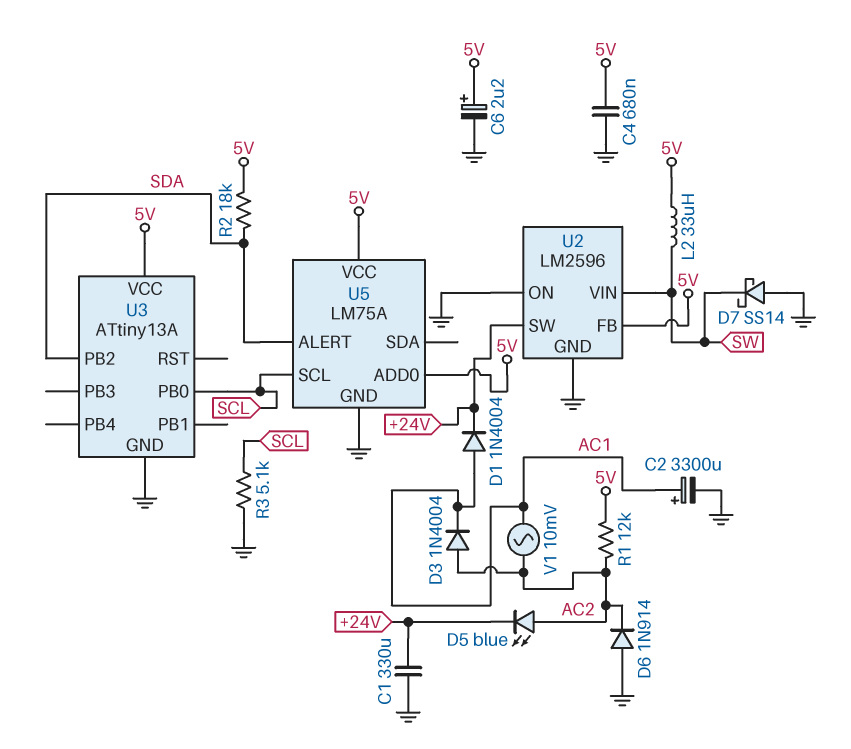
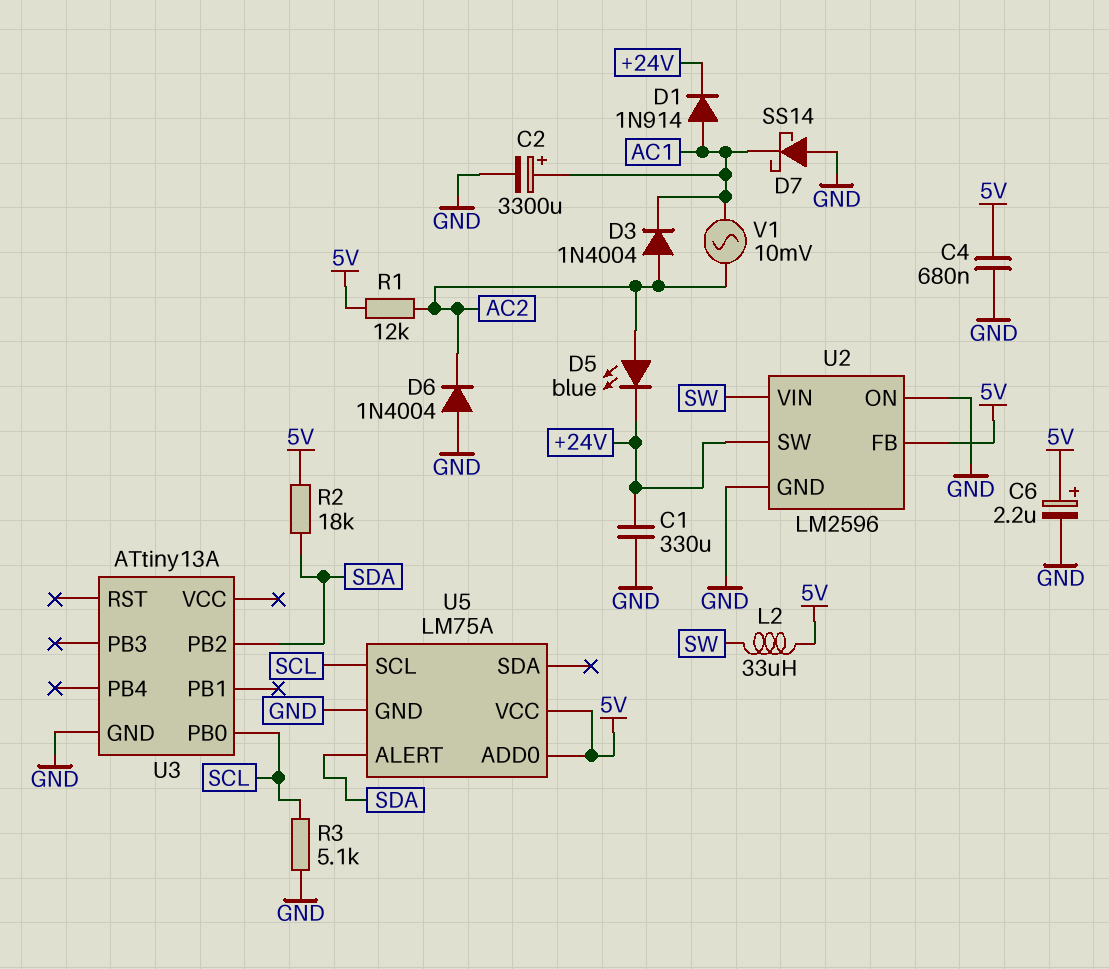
D1: diode 1N4004 (A AC1, K +24V) -> diode 1N914 (A AC1, K +24V)
D6: diode 1N914 (A GND, K AC2) -> diode 1N4004 (A GND, K AC2)
D7: schottky SS14 (A GND, K SW) -> schottky SS14 (A GND, K AC1)
U3 pin VCC: 5V -> none

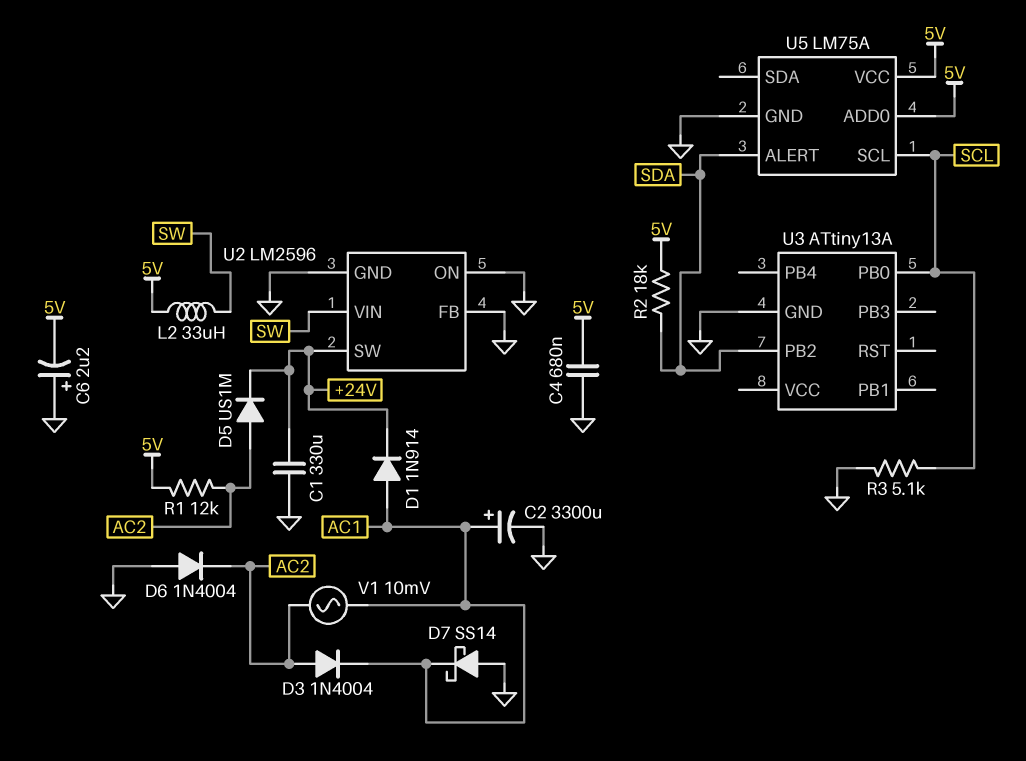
C6: 2.2uF (plus 5V, minus GND) -> 2.2uF (plus GND, minus 5V)
D5: LED blue (A AC2, K +24V) -> diode US1M (A AC2, K +24V)
U2 pin FB: 5V -> GND

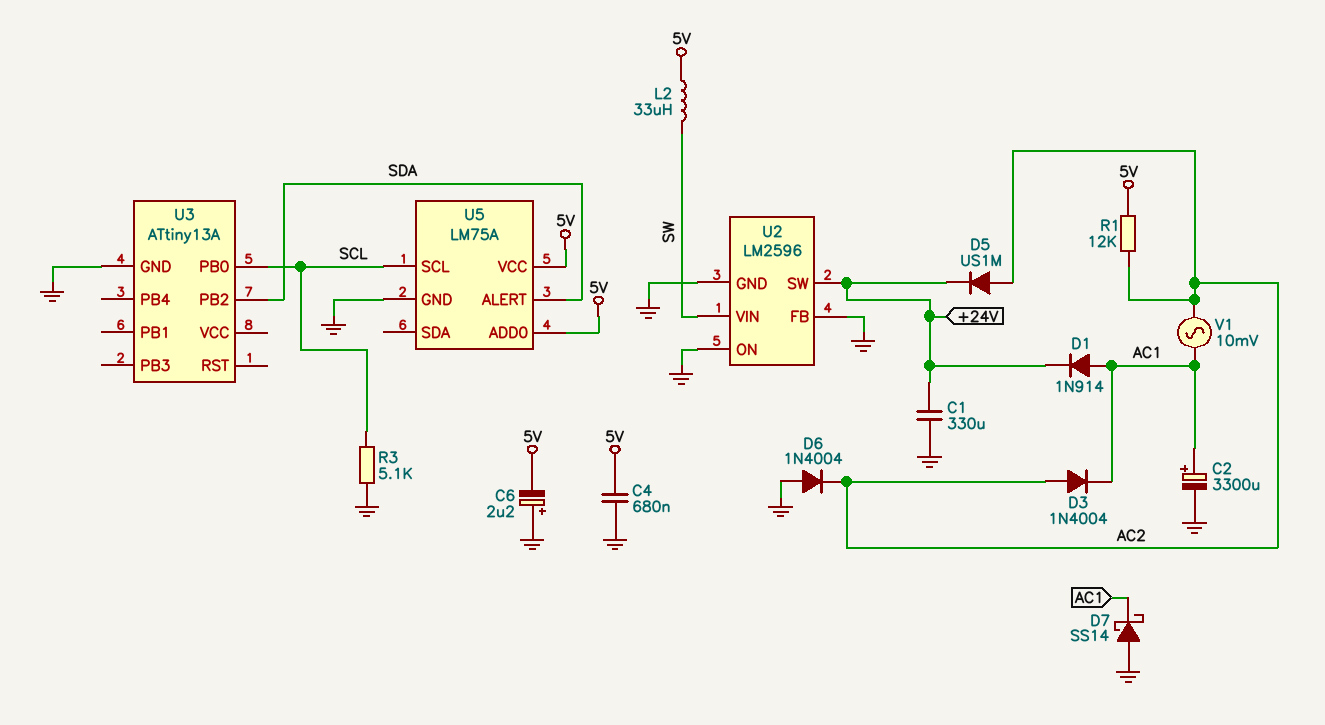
R2: 18k (5V, SDA) -> none

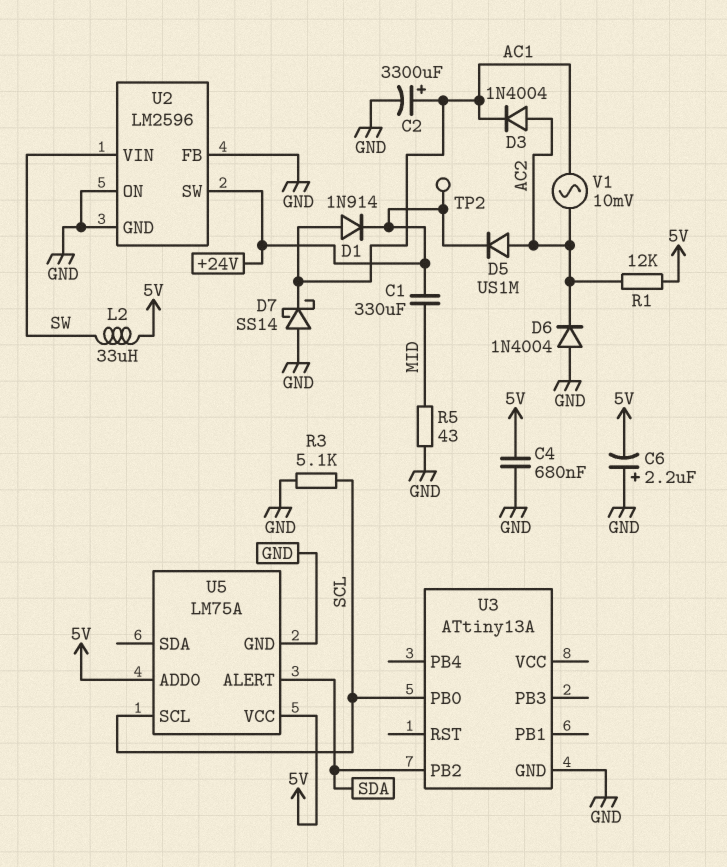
C1: 330uF (+24V, GND) -> 330uF (+24V, MID)
R5: none -> 43 (GND, MID)
TP2: none -> test point (+24V)

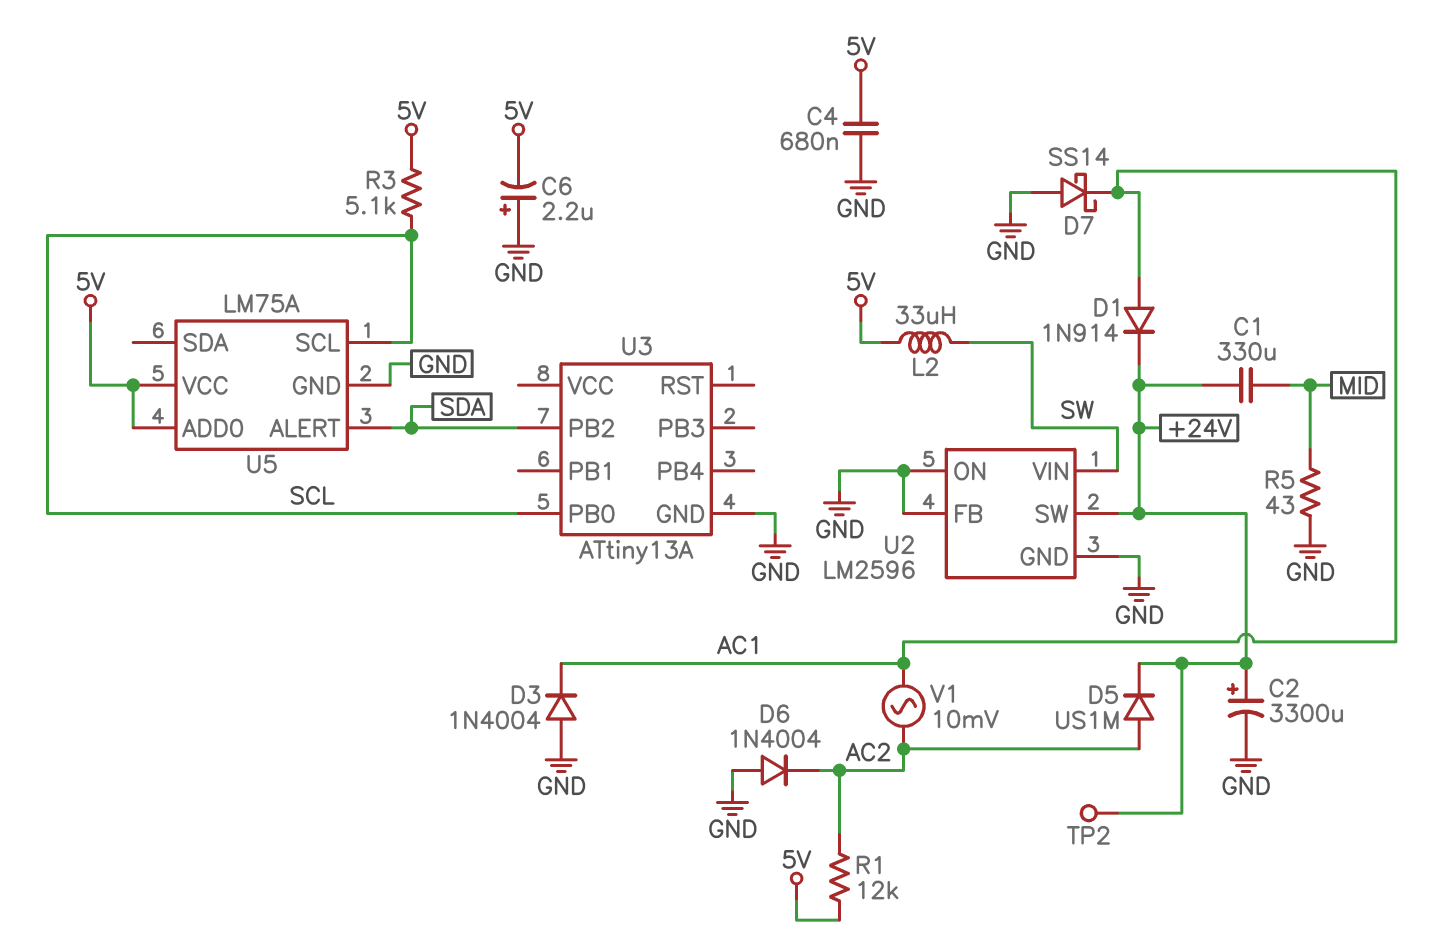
C2: 3300uF (plus AC1, minus GND) -> 3300uF (plus +24V, minus GND)
D3: diode 1N4004 (A AC2, K AC1) -> diode 1N4004 (A GND, K AC1)
R3: 5.1k (GND, SCL) -> 5.1k (5V, SCL)

